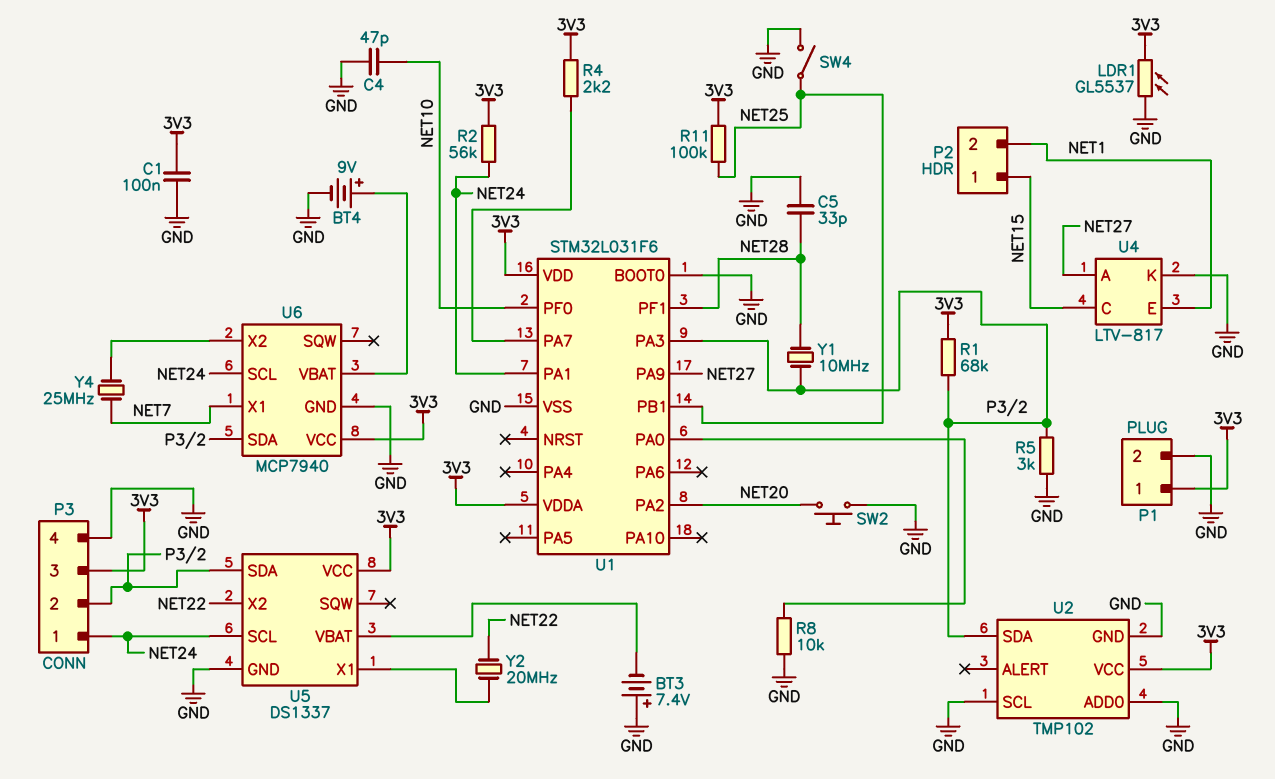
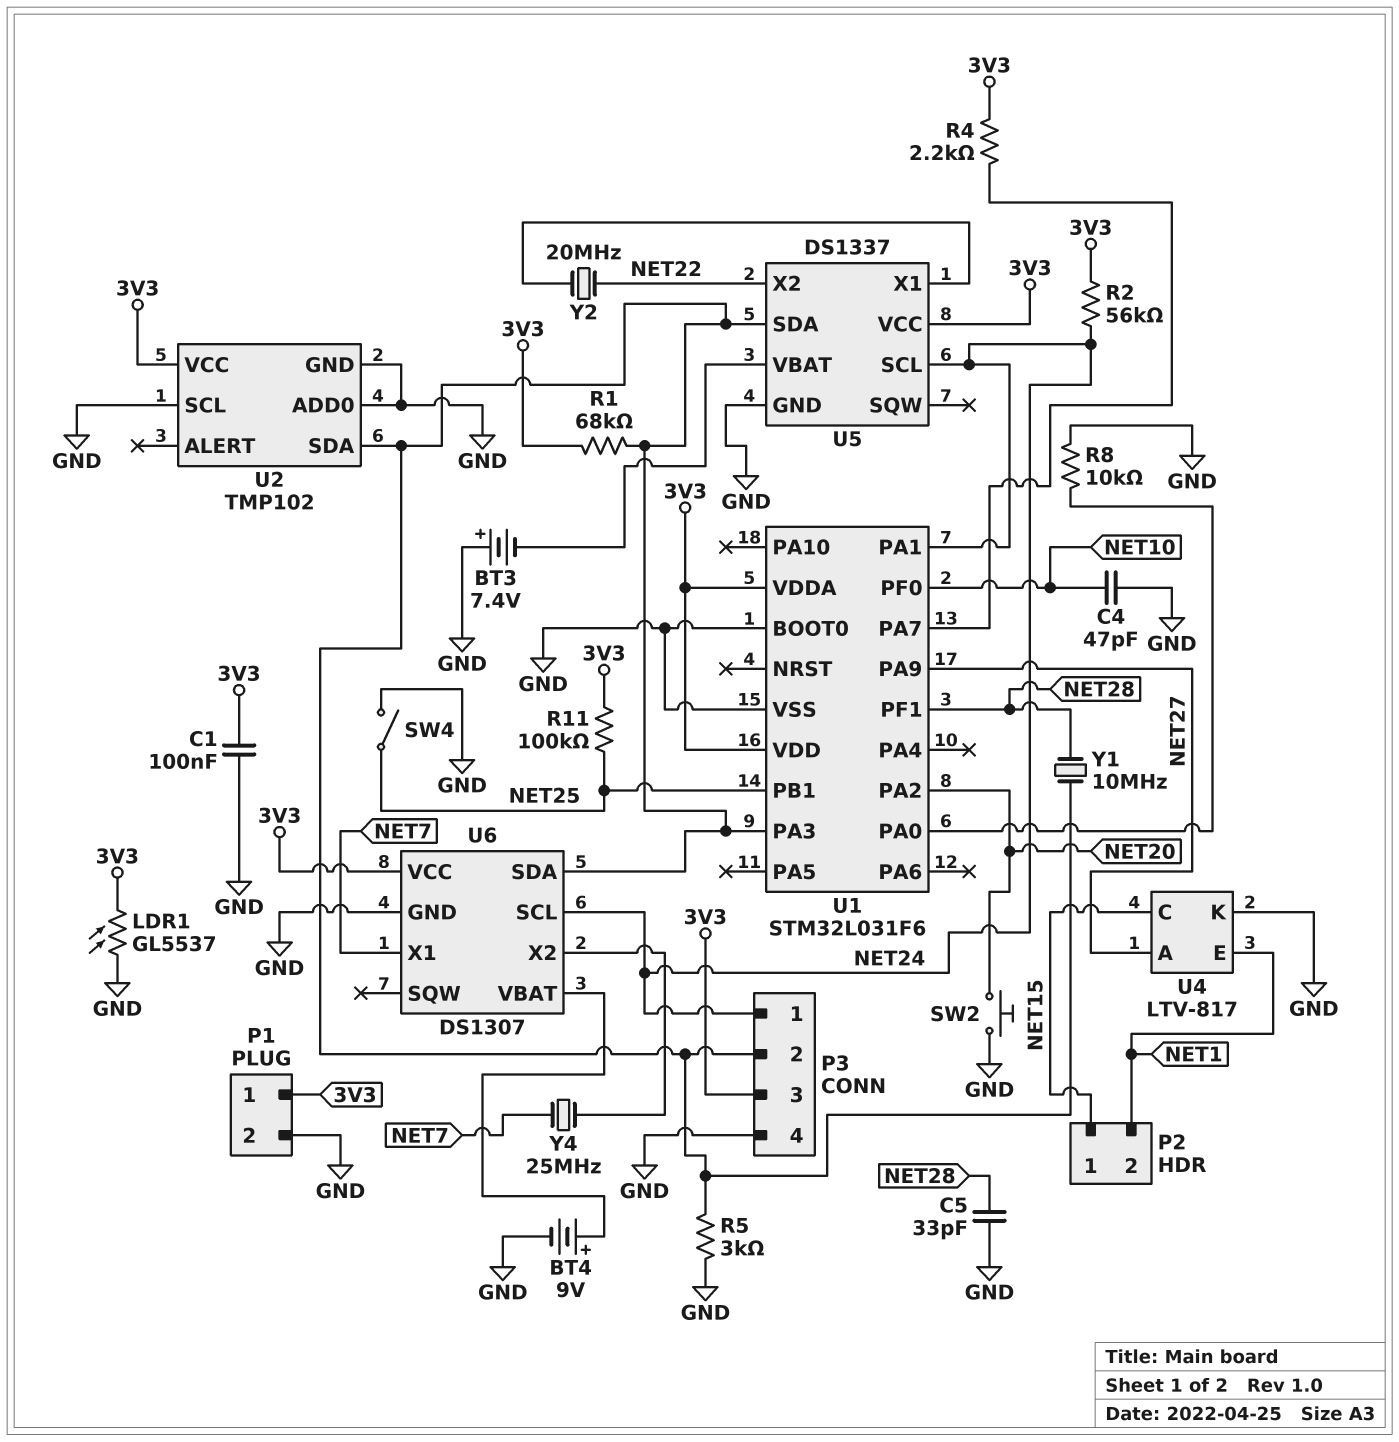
U6: MCP7940 -> DS1307

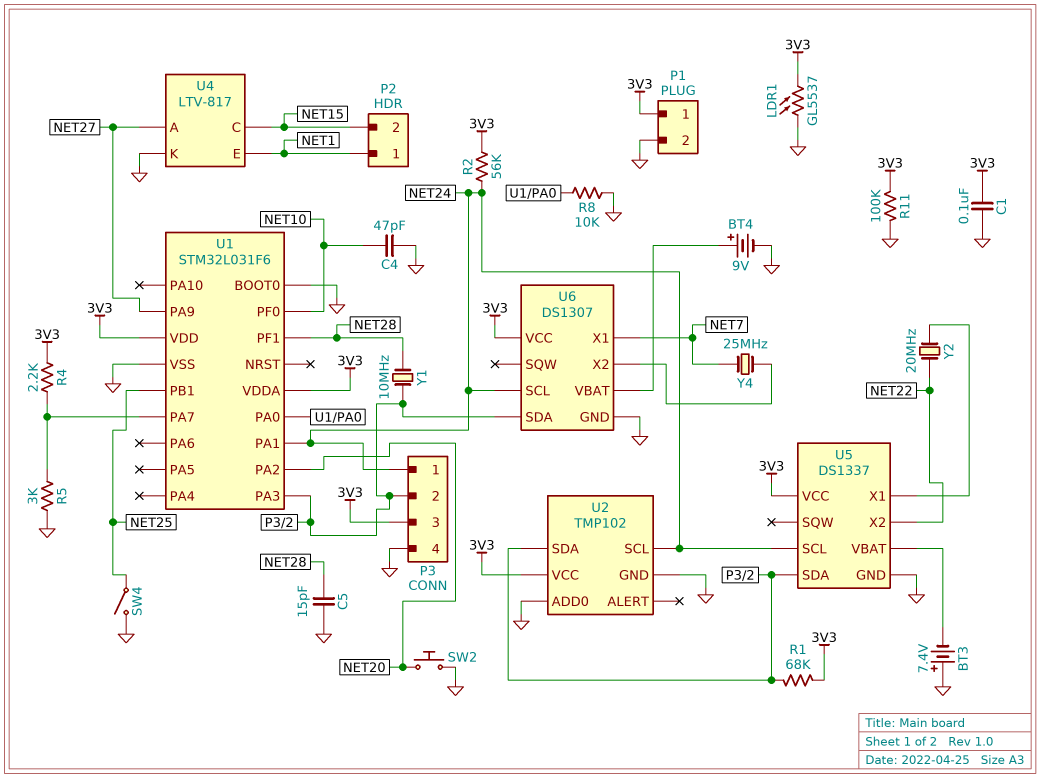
C5: 33pF (GND, NET28) -> 15pF (GND, NET28)
P2 pin 1: NET15 -> NET1
P2 pin 2: NET1 -> NET15
R5: 3k (GND, P3/2) -> 3k (GND, U1/PA7)
R11: 100k (3V3, NET25) -> 100k (3V3, GND)
U2 pin SCL: GND -> NET24

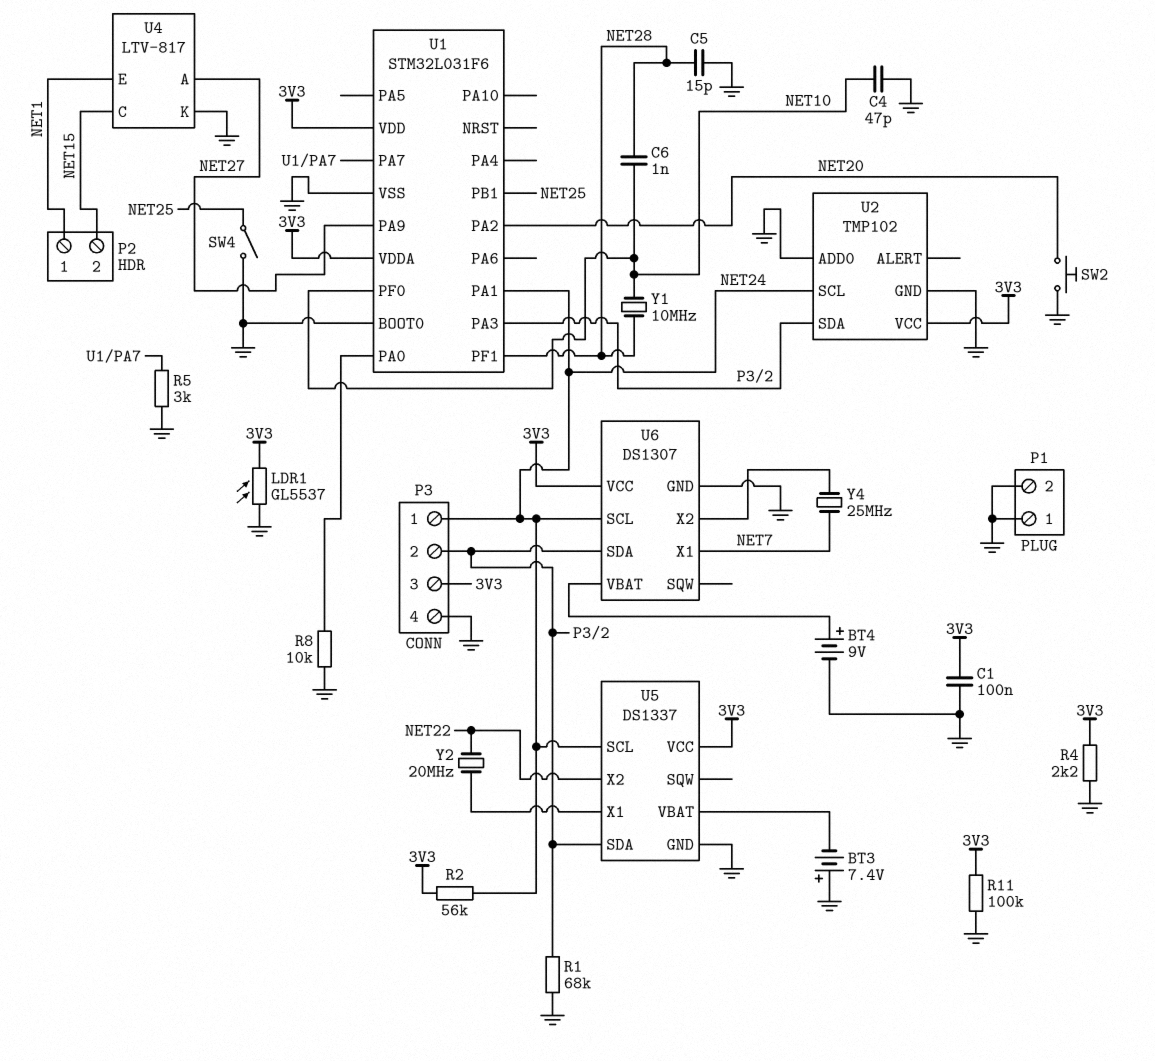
C6: none -> 1nF (NET10, NET28)
P1 pin 1: 3V3 -> GND
R1: 68k (3V3, P3/2) -> 68k (GND, P3/2)
R4: 2.2k (3V3, U1/PA7) -> 2.2k (3V3, GND)
Y1: 10MHz (NET28, P3/2) -> 10MHz (NET10, NET28)

